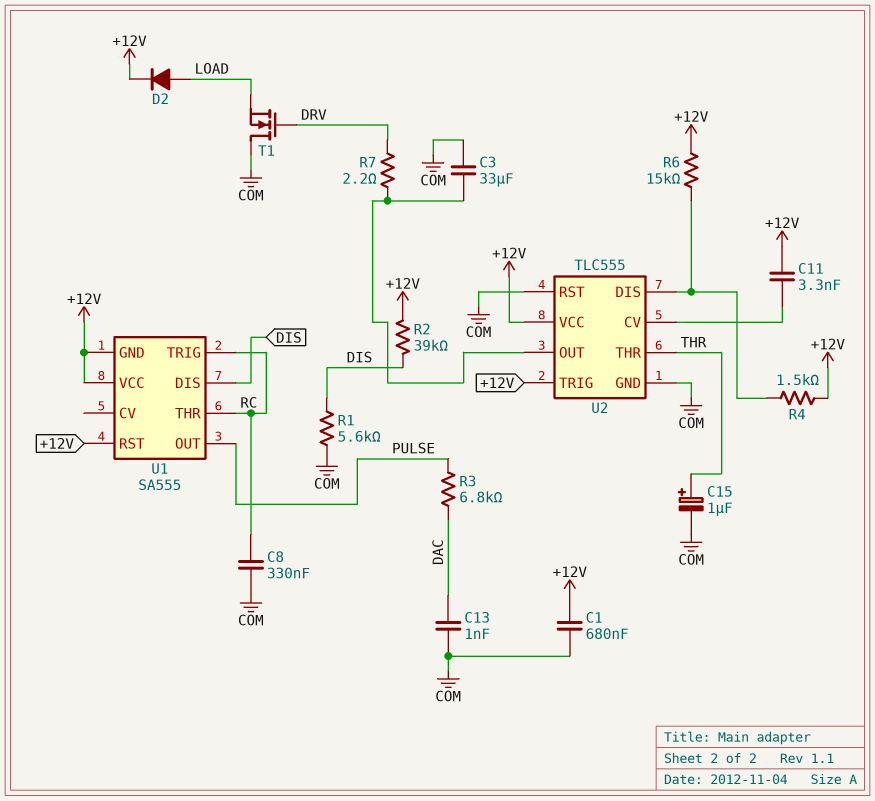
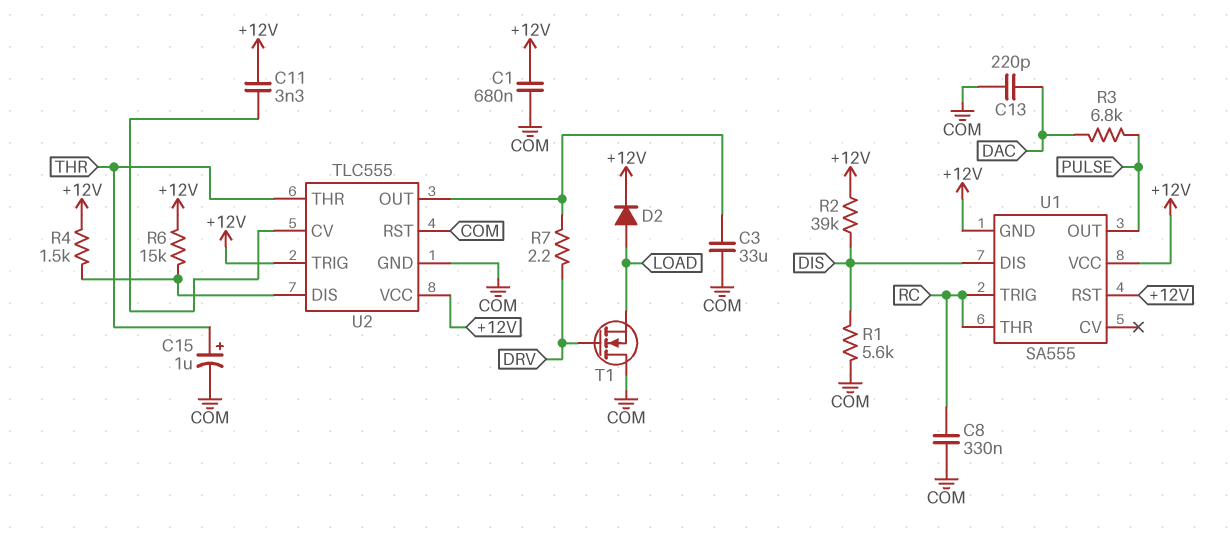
C13: 1nF (COM, DAC) -> 220pF (COM, DAC)

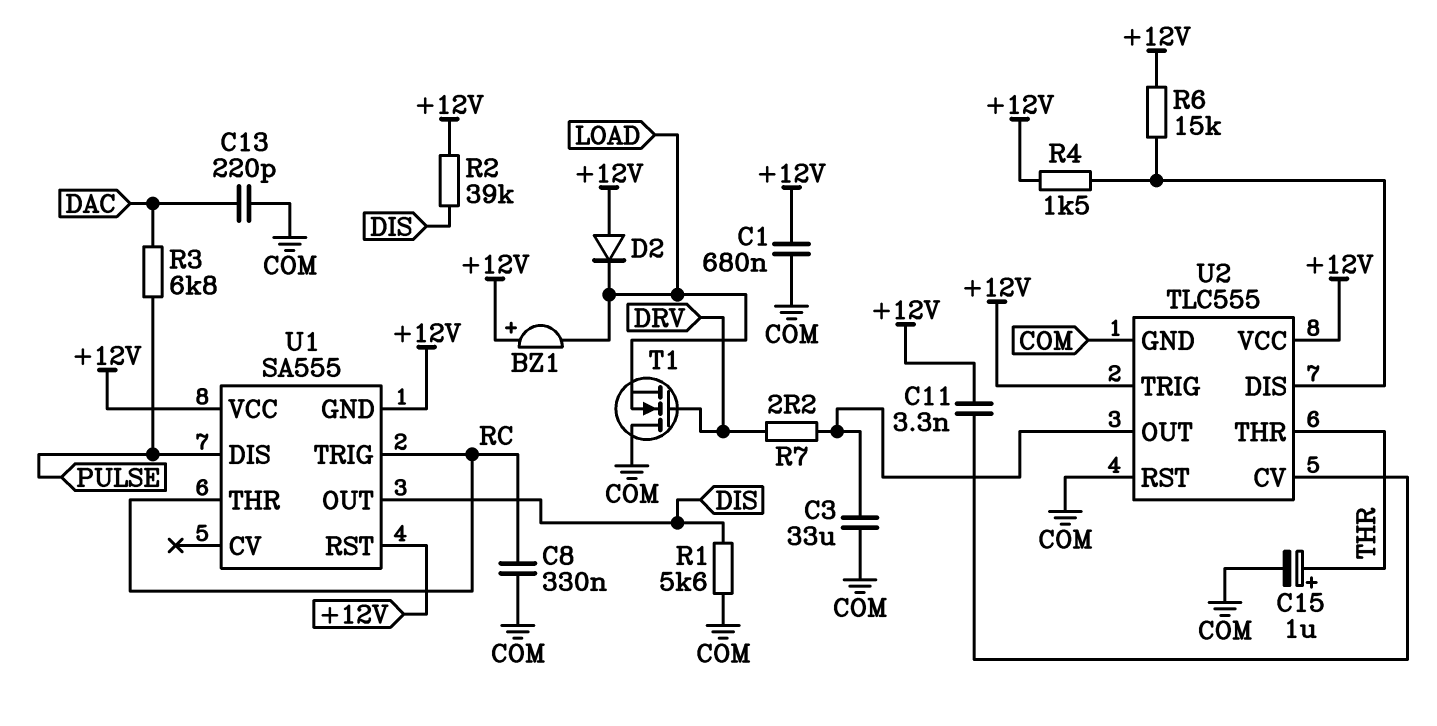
BZ1: none -> buzzer (plus +12V, minus LOAD)
D2: diode (A LOAD, K +12V) -> diode (A +12V, K LOAD)
U1 pin DIS: DIS -> PULSE
U1 pin OUT: PULSE -> DIS

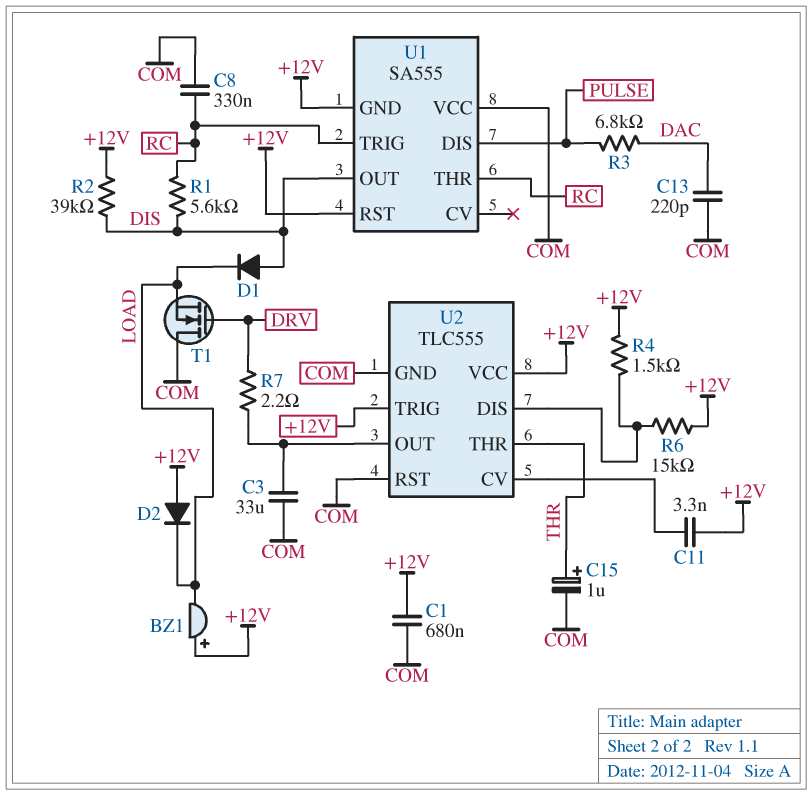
D1: none -> diode (A DIS, K LOAD)
R1: 5.6k (COM, DIS) -> 5.6k (DIS, RC)
U1 pin VCC: +12V -> COM

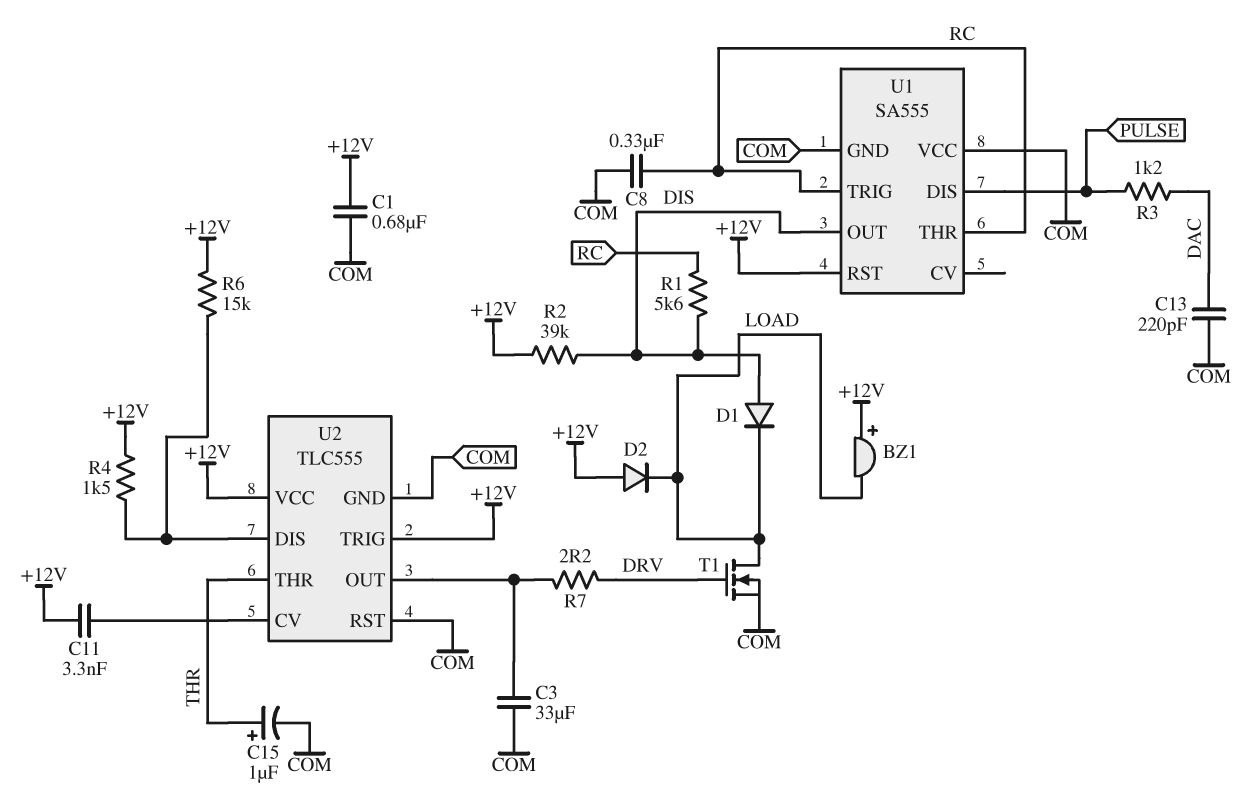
R3: 6.8k (DAC, PULSE) -> 1.2k (DAC, PULSE)
T1: NMOS (G DRV, D COM, S LOAD) -> NMOS (G DRV, D LOAD, S COM)
U1 pin GND: +12V -> COM

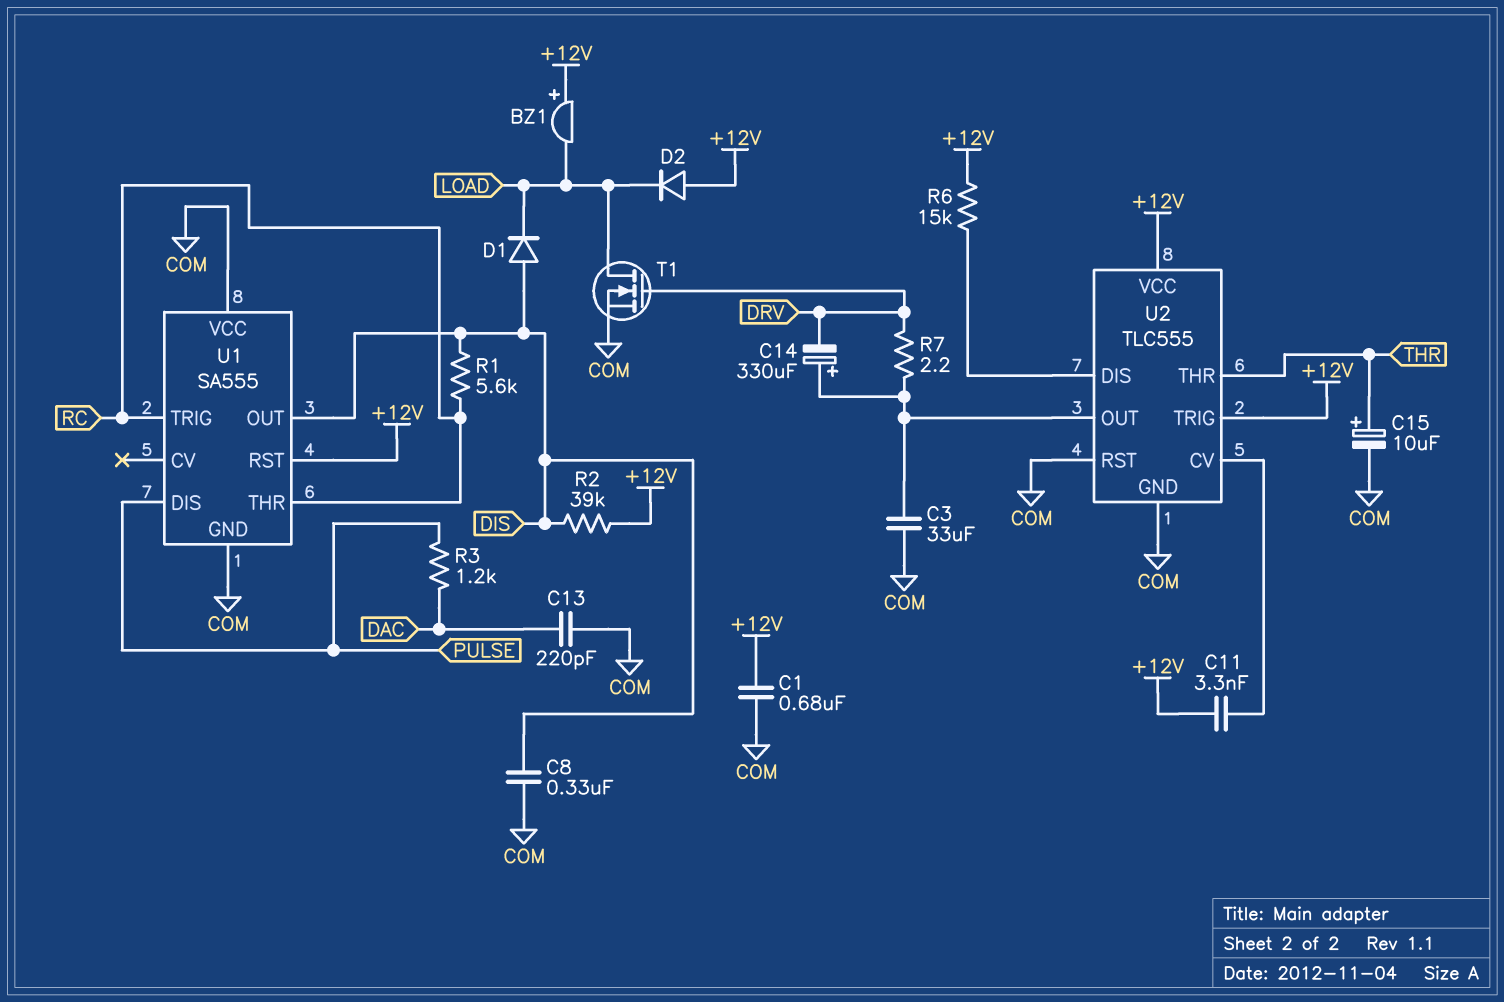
C8: 330nF (COM, RC) -> 330nF (COM, DIS)
C14: none -> 330uF (plus U2/OUT, minus DRV)
C15: 1uF (plus THR, minus COM) -> 10uF (plus THR, minus COM)
R4: 1.5k (+12V, U2/DIS) -> none

